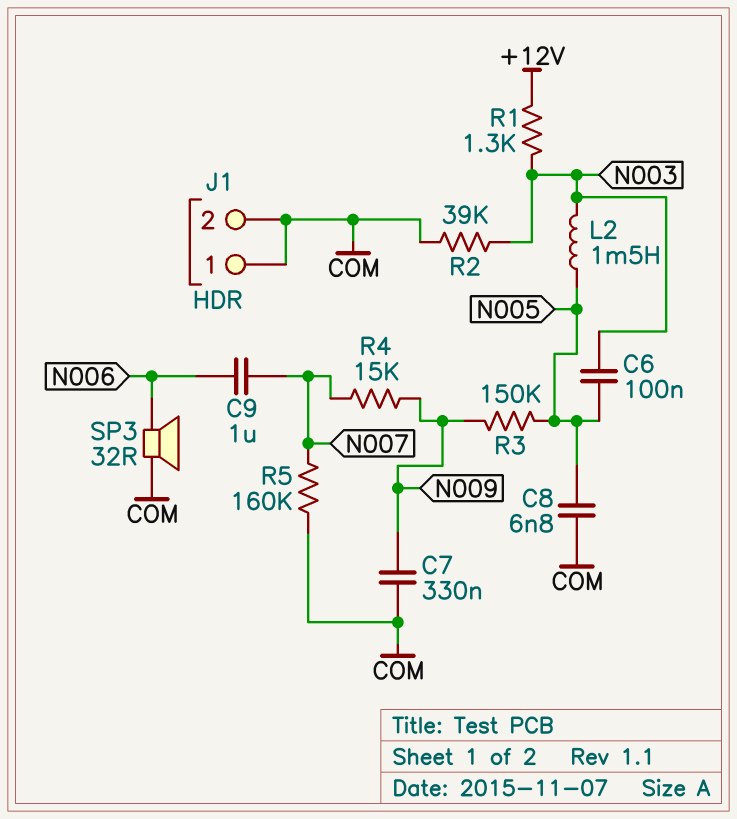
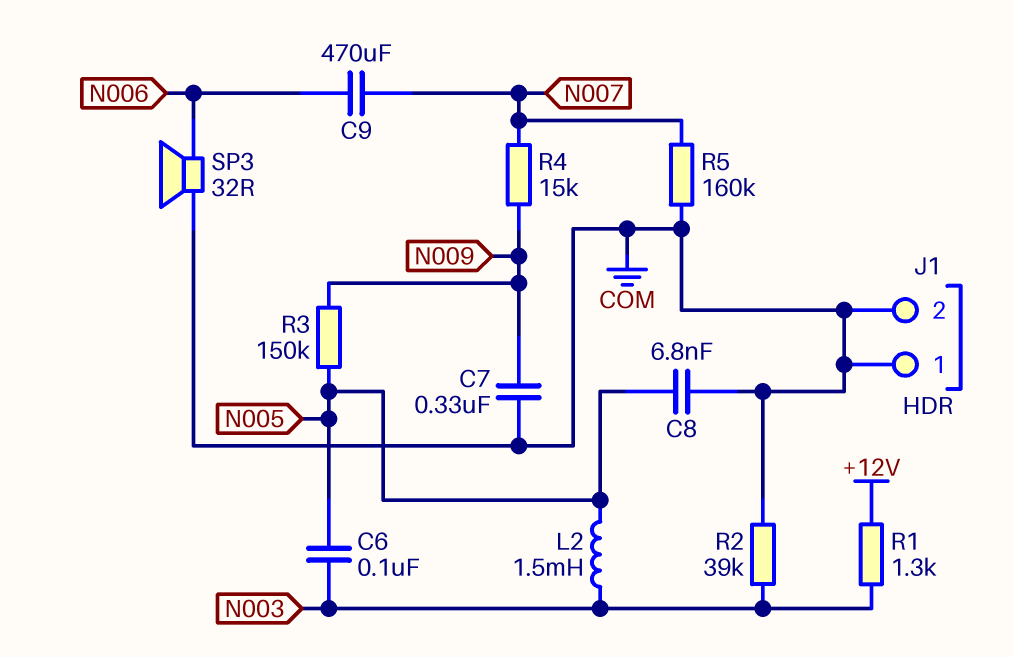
C9: 1uF (N006, N007) -> 470uF (N006, N007)

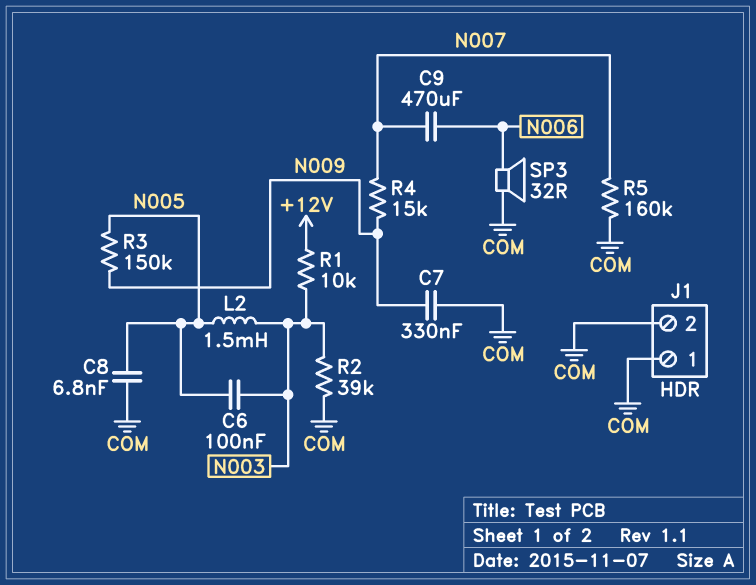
R1: 1.3k (+12V, N003) -> 10k (+12V, N003)

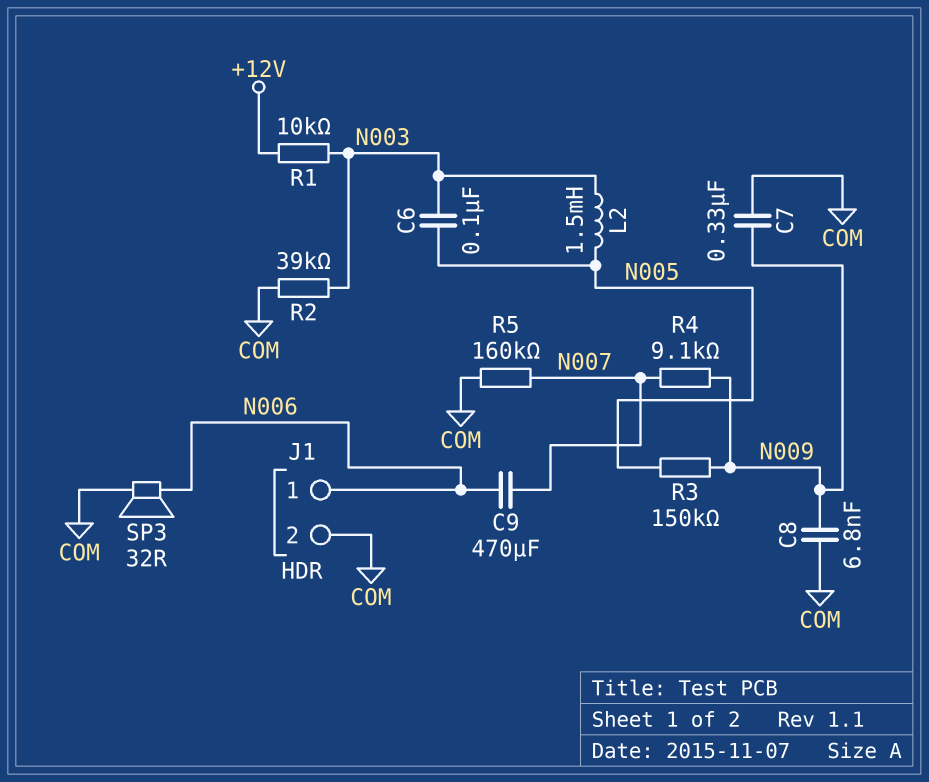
C8: 6.8nF (COM, N005) -> 6.8nF (COM, N009)
J1 pin 1: COM -> N006
R4: 15k (N007, N009) -> 9.1k (N007, N009)

